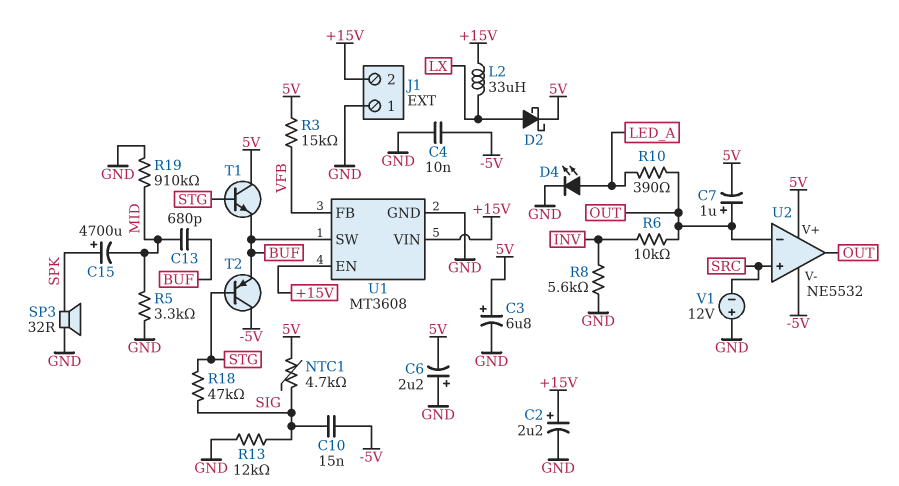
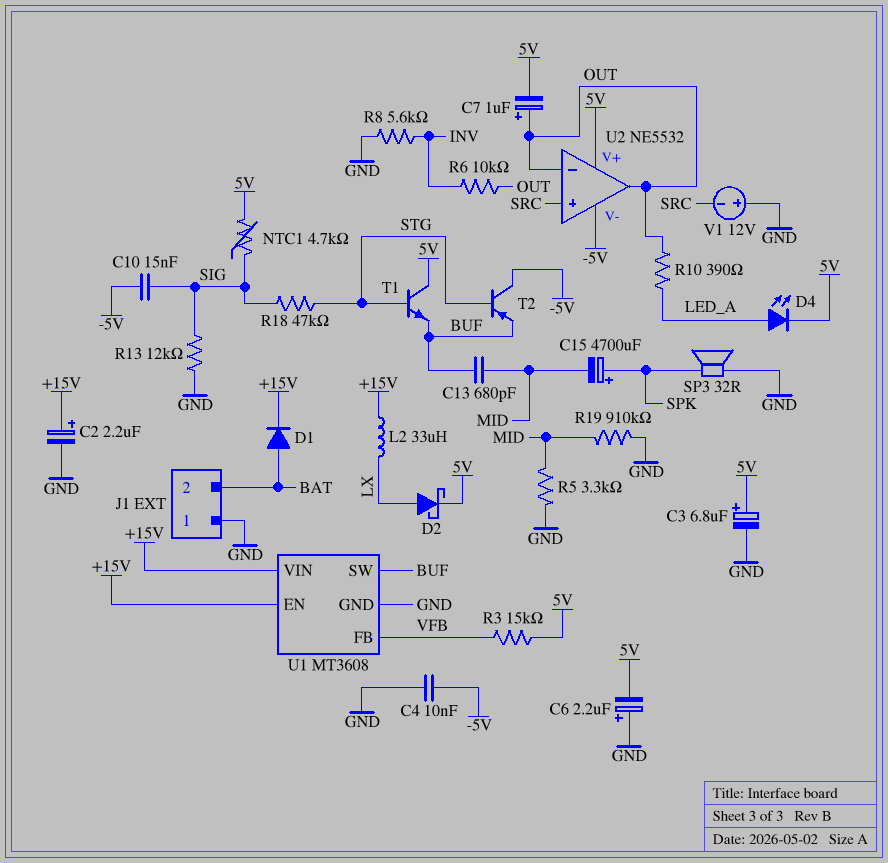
D1: none -> diode (A BAT, K +15V)
D4: LED (A LED_A, K GND) -> LED (A LED_A, K 5V)
J1 pin 2: +15V -> BAT

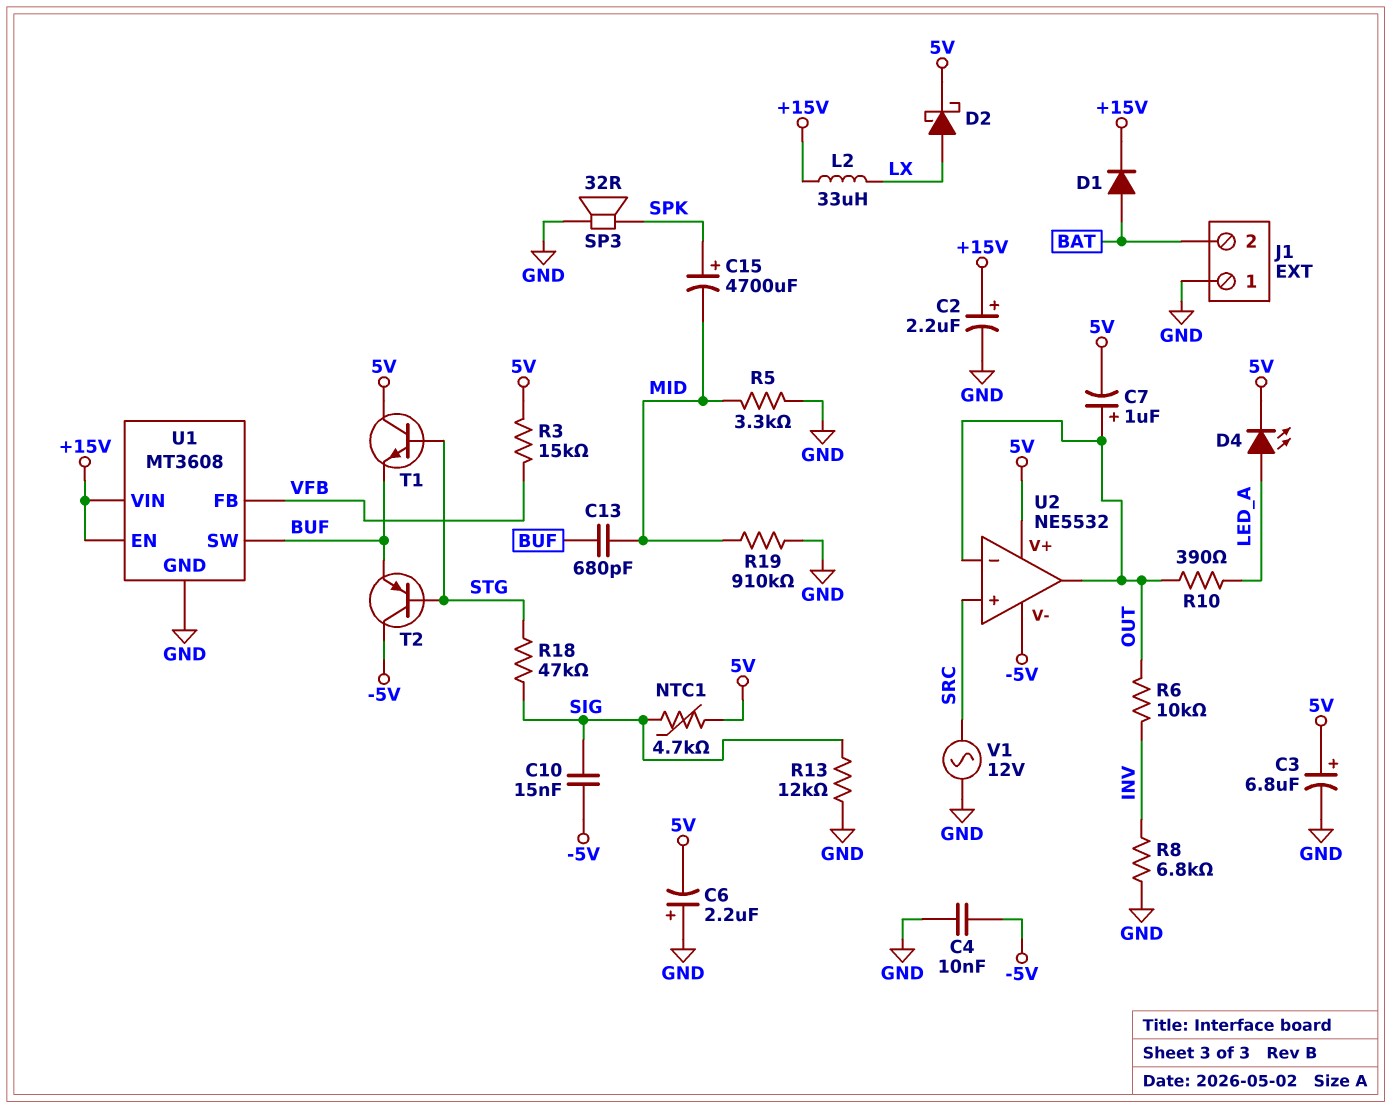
R8: 5.6k (GND, INV) -> 6.8k (GND, INV)
V1: 12V (plus GND, minus SRC) -> AC 12V (GND, SRC)

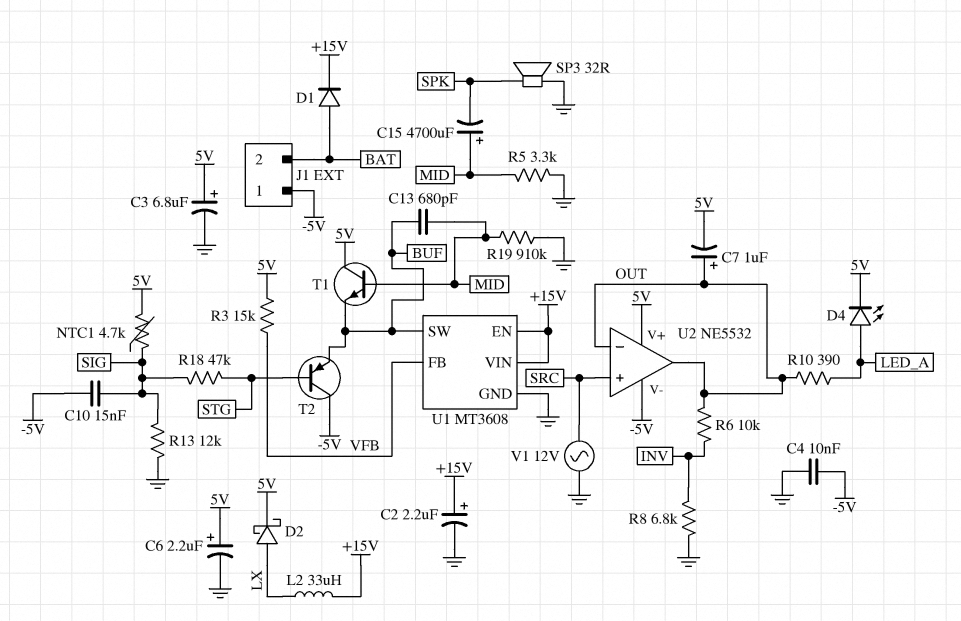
C6: 2.2uF (plus GND, minus 5V) -> 2.2uF (plus 5V, minus GND)
C15: 4700uF (plus SPK, minus MID) -> 4700uF (plus MID, minus SPK)
J1 pin 1: GND -> -5V
T1: NPN (B STG, C 5V, E BUF) -> NPN (B MID, C 5V, E BUF)

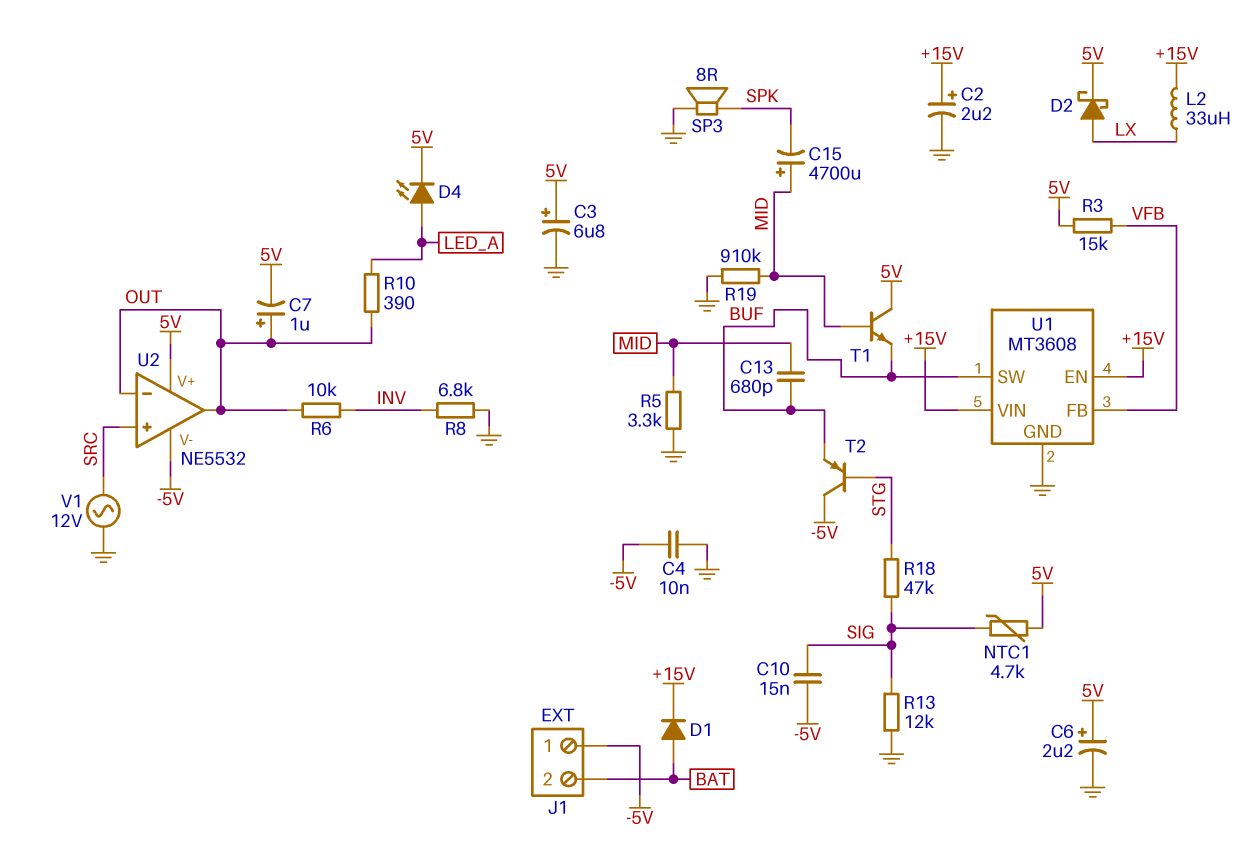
SP3: speaker 32R (GND, SPK) -> speaker 8R (GND, SPK)

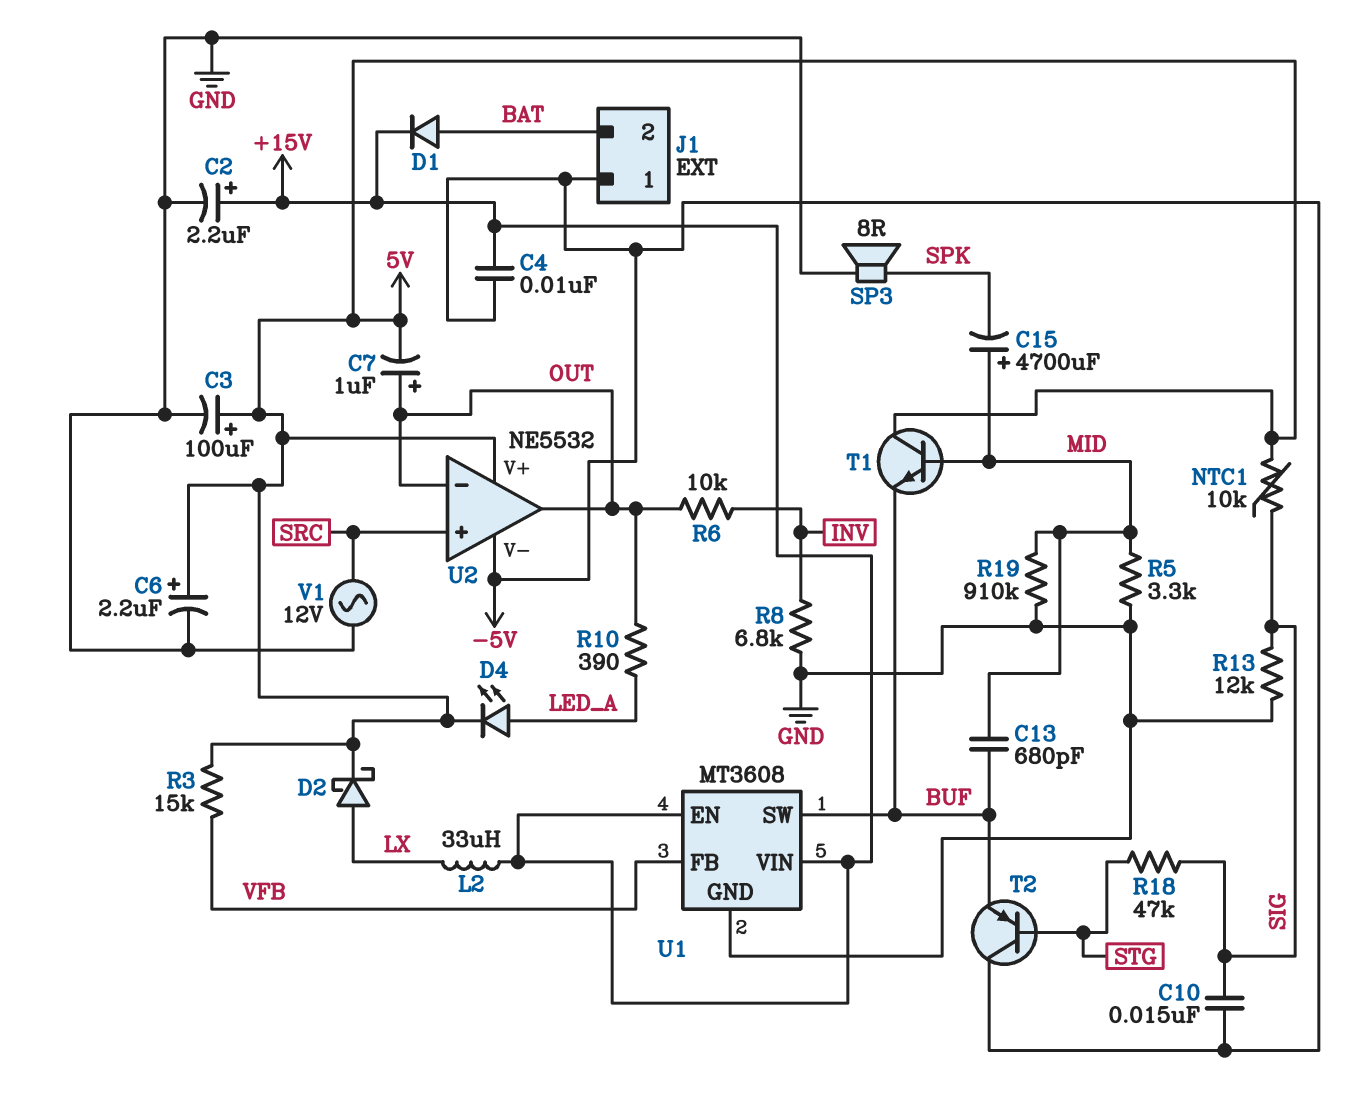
C3: 6.8uF (plus 5V, minus GND) -> 100uF (plus 5V, minus GND)
C4: 10nF (-5V, GND) -> 10nF (+15V, -5V)
NTC1: 4.7k (5V, SIG) -> 10k (5V, SIG)

